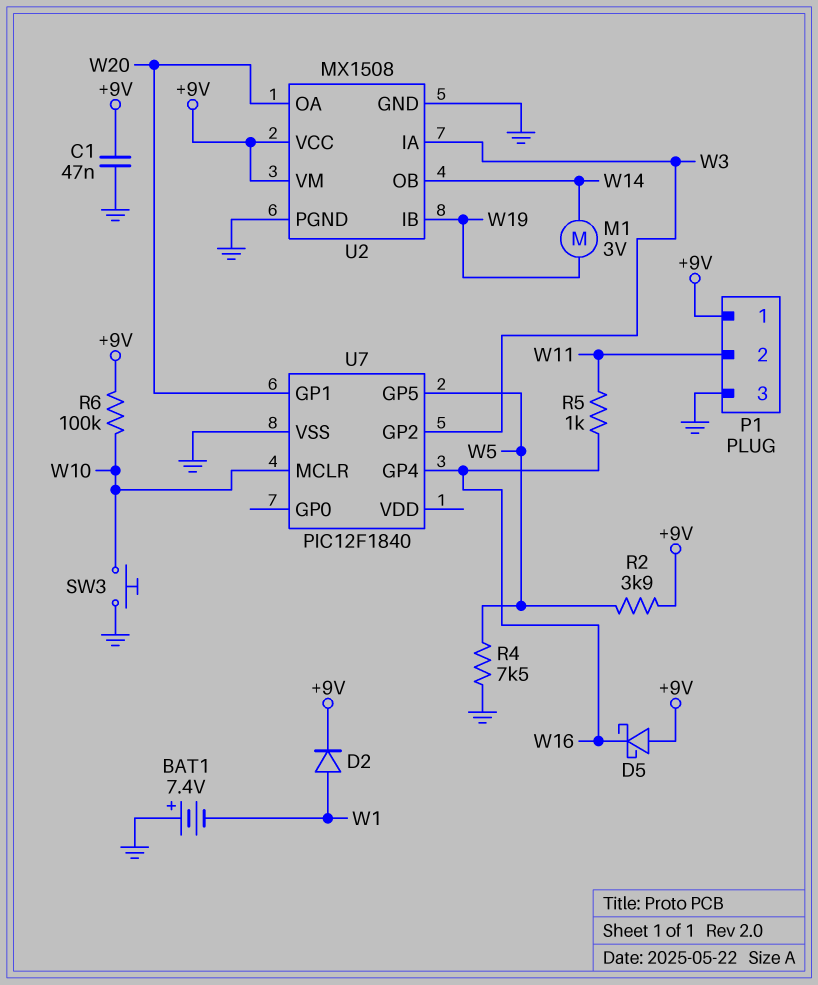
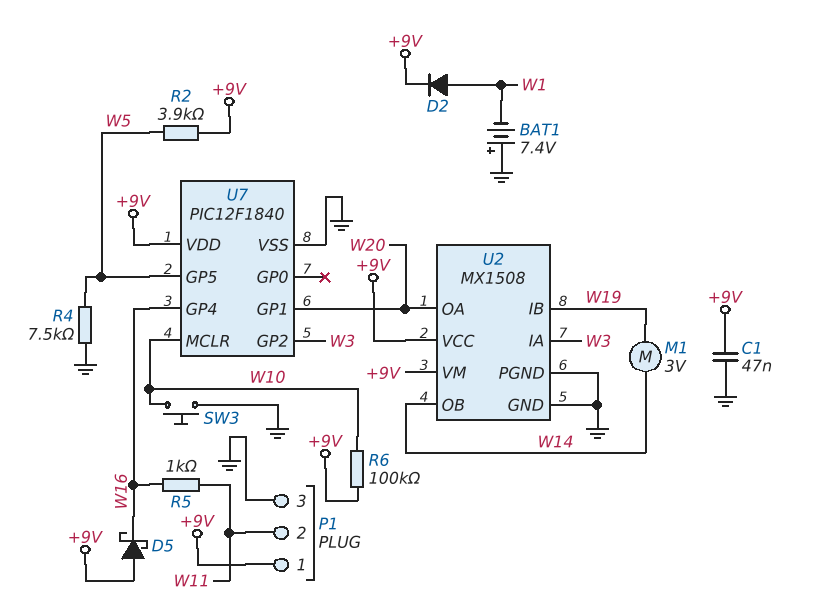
U7 pin VDD: none -> +9V

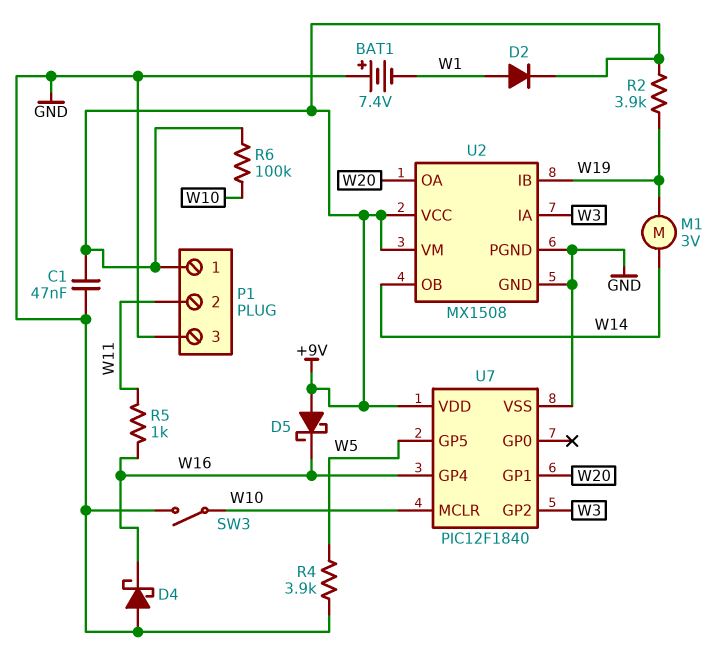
D4: none -> schottky (A GND, K W16)
R2: 3.9k (+9V, W5) -> 3.9k (+9V, W19)
R4: 7.5k (GND, W5) -> 3.9k (GND, W5)
SW3: button (GND, W10) -> switch (GND, W10)

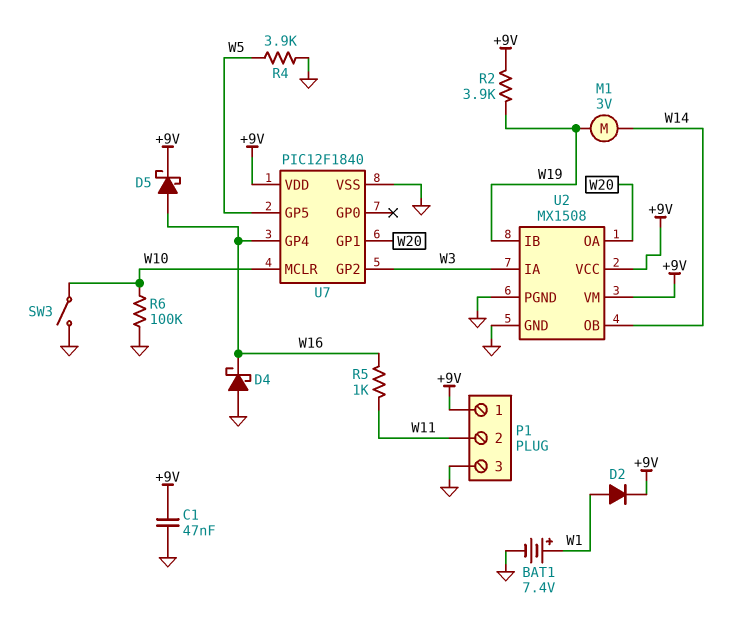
BAT1: 7.4V (plus GND, minus W1) -> 7.4V (plus W1, minus GND)
D5: schottky (A +9V, K W16) -> schottky (A W16, K +9V)
R6: 100k (+9V, W10) -> 100k (GND, W10)

